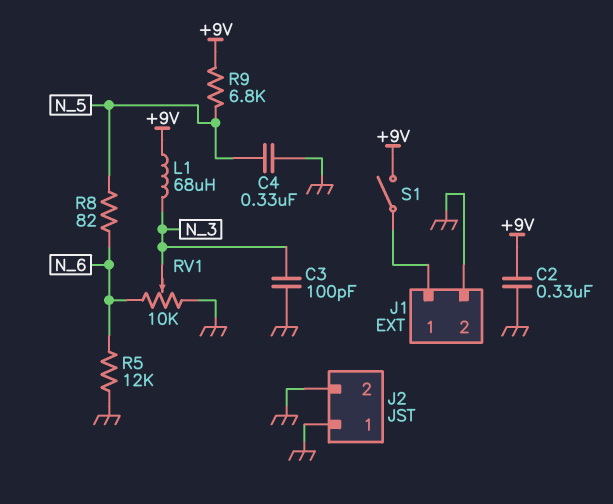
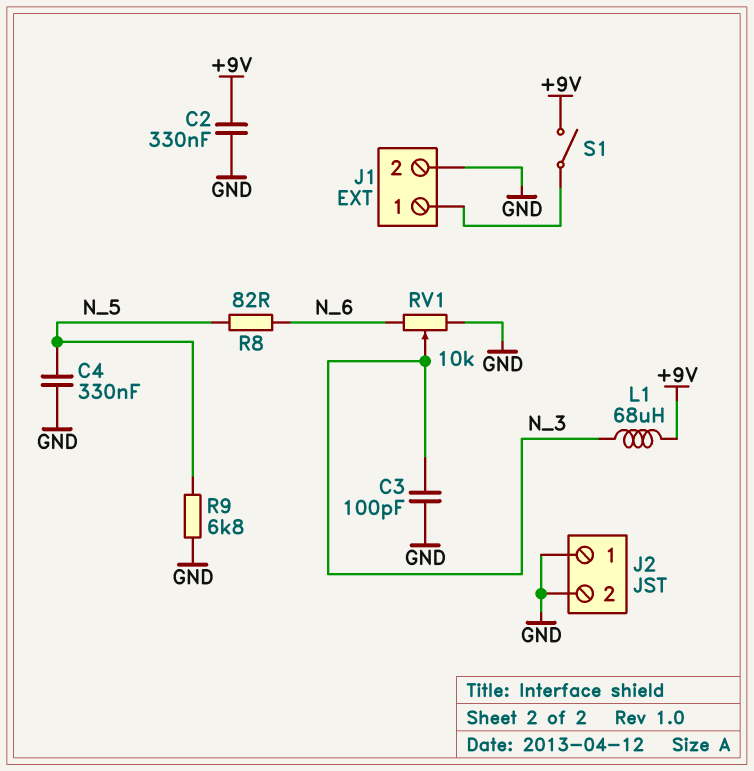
R5: 12k (GND, N_6) -> none
R9: 6.8k (+9V, N_5) -> 6.8k (GND, N_5)

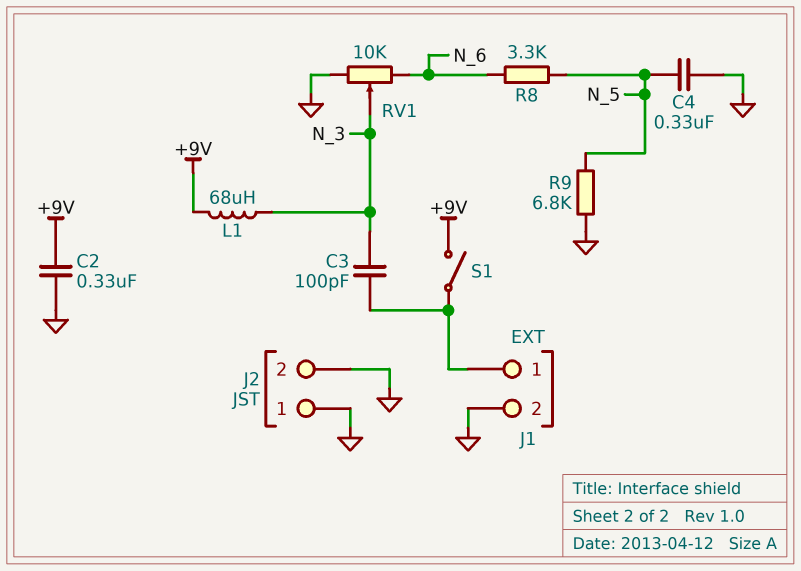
C3: 100pF (GND, N_3) -> 100pF (J1/1, N_3)
R8: 82 (N_5, N_6) -> 3.3k (N_5, N_6)

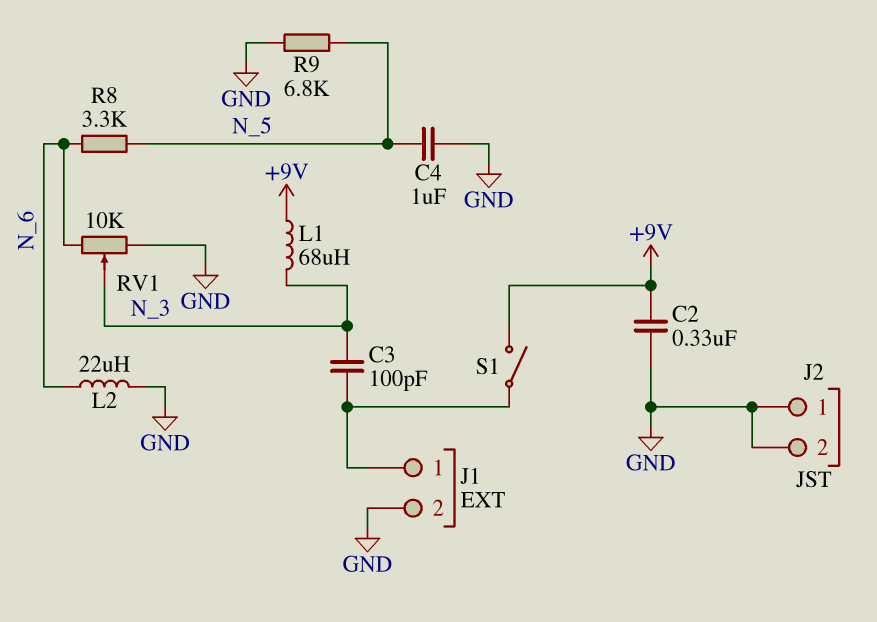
C4: 330nF (GND, N_5) -> 1uF (GND, N_5)
L2: none -> 22uH (GND, N_6)

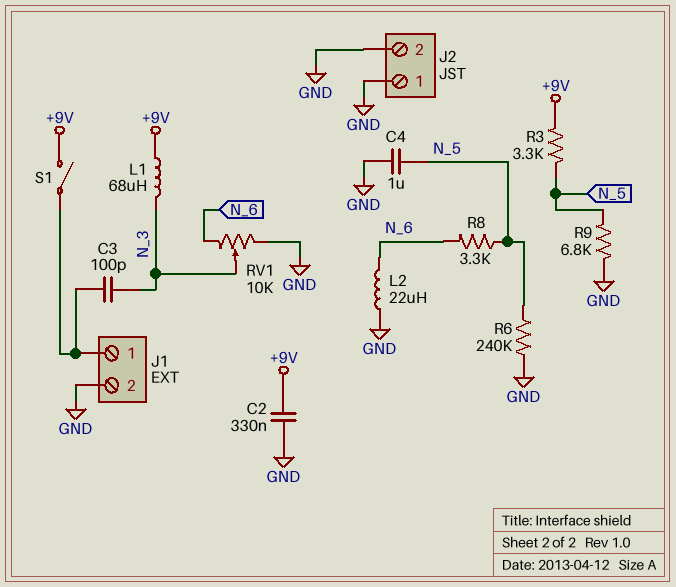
R3: none -> 3.3k (+9V, N_5)
R6: none -> 240k (GND, N_5)

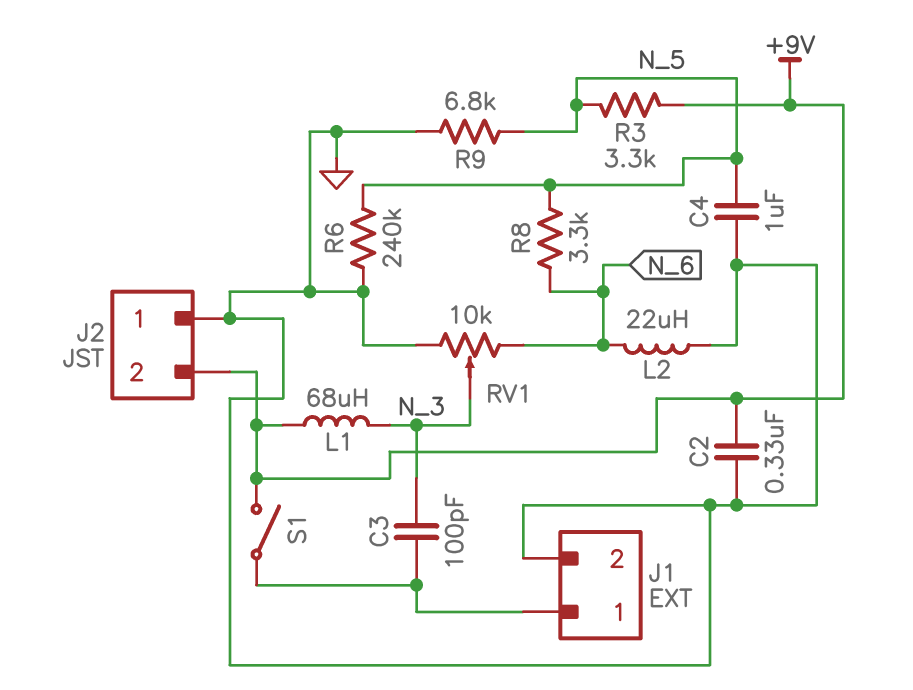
J2 pin 2: GND -> +9V

